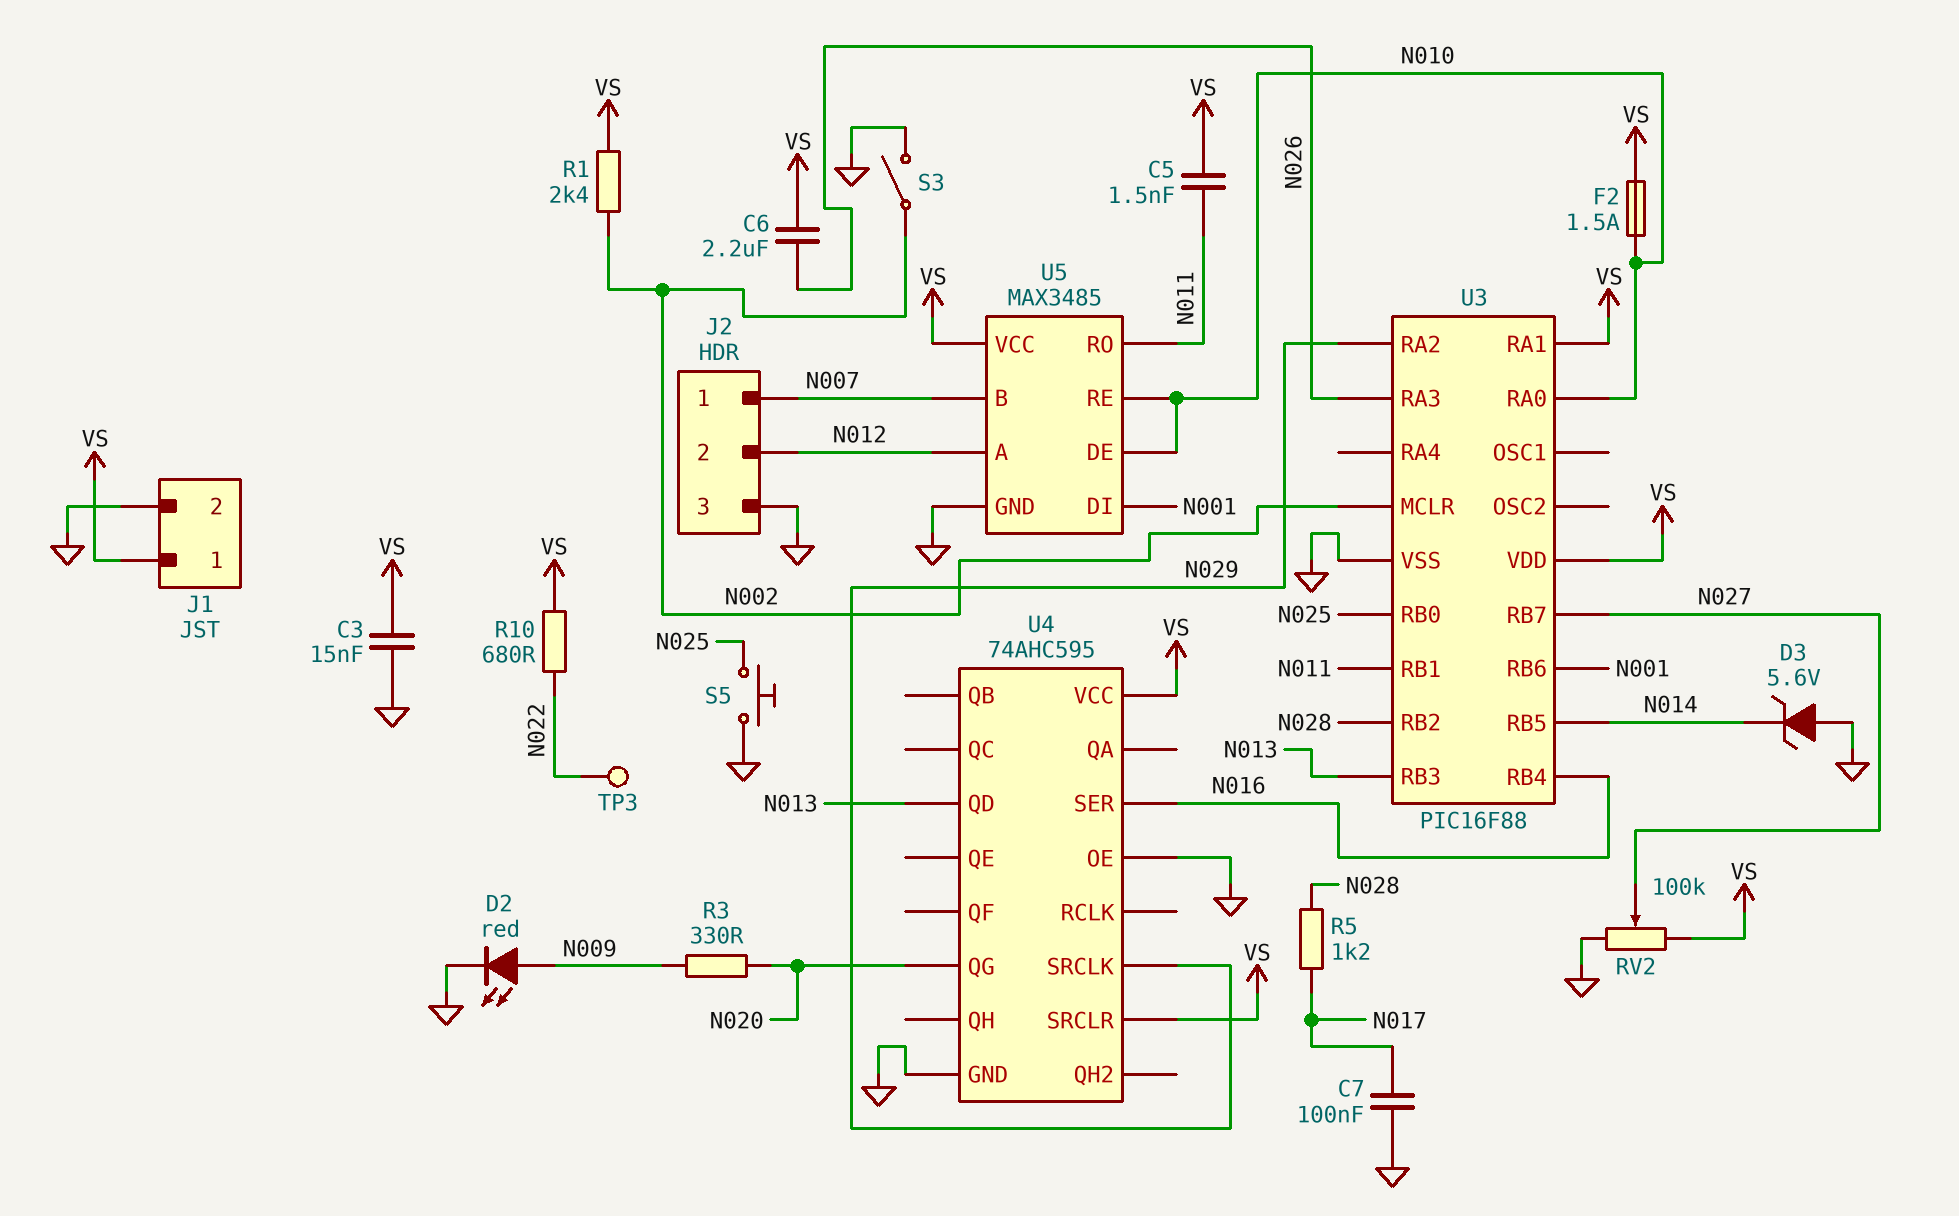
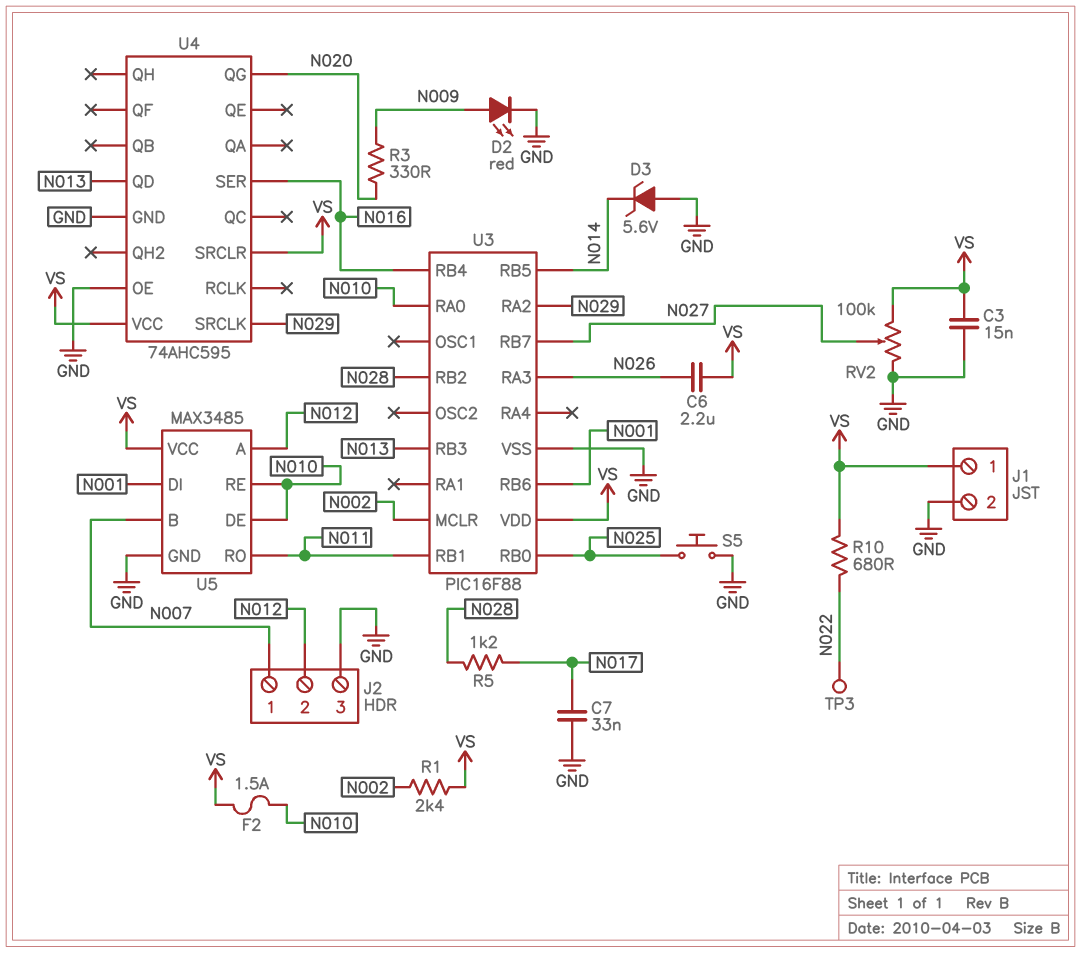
C5: 1.5nF (N011, VS) -> none
C7: 100nF (GND, N017) -> 33nF (GND, N017)
S3: switch (GND, N002) -> none
U3 pin RA1: VS -> none

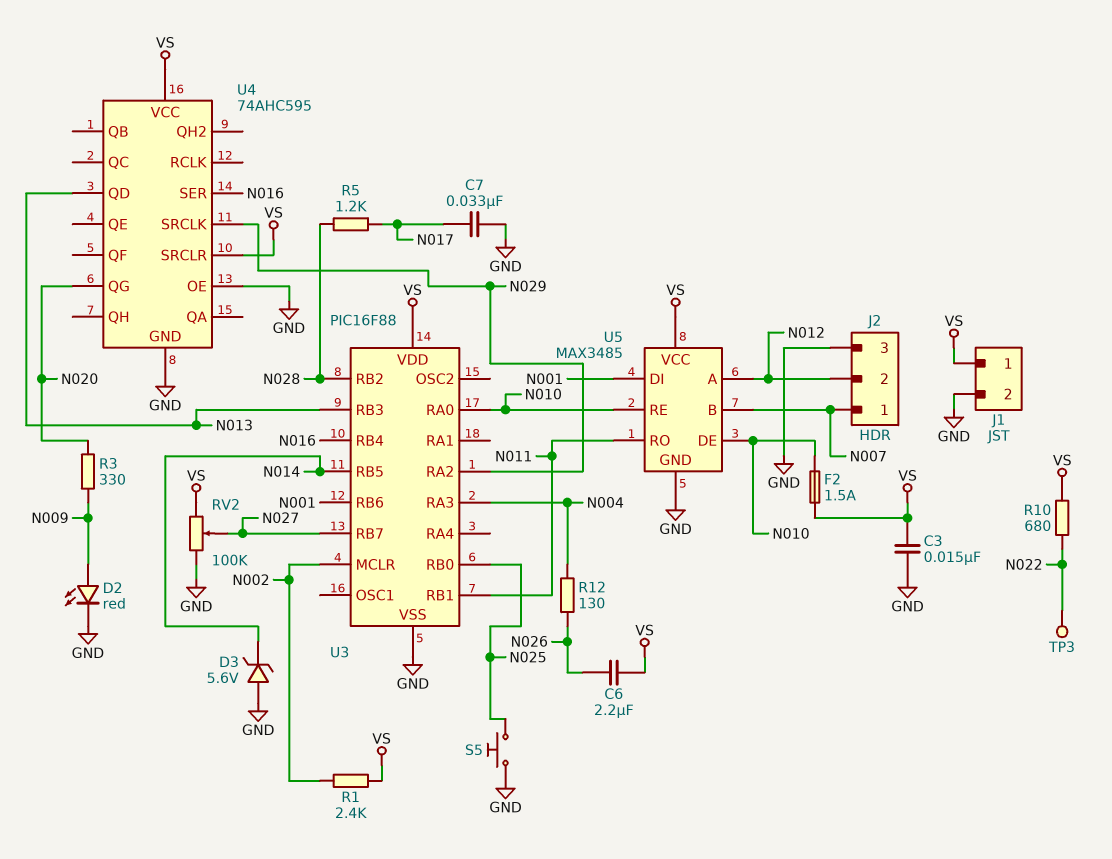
R12: none -> 130 (N004, N026)
U3 pin RA3: N026 -> N004

